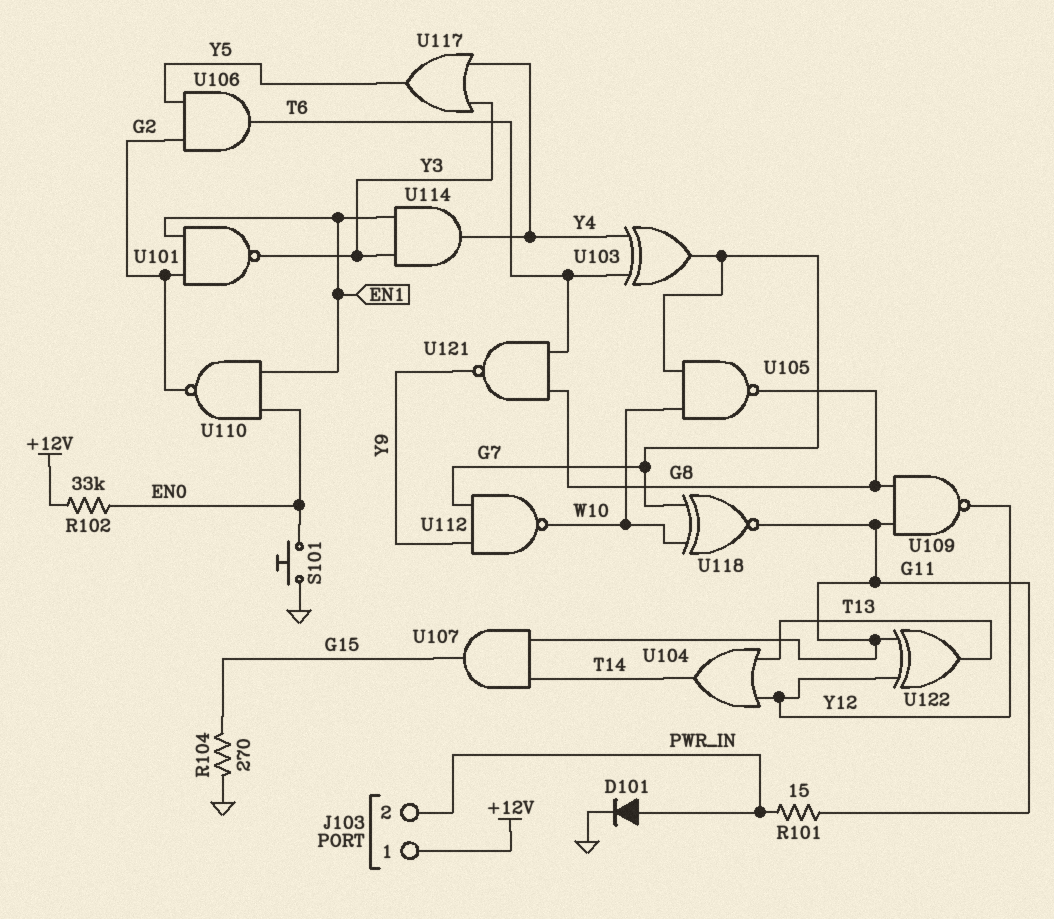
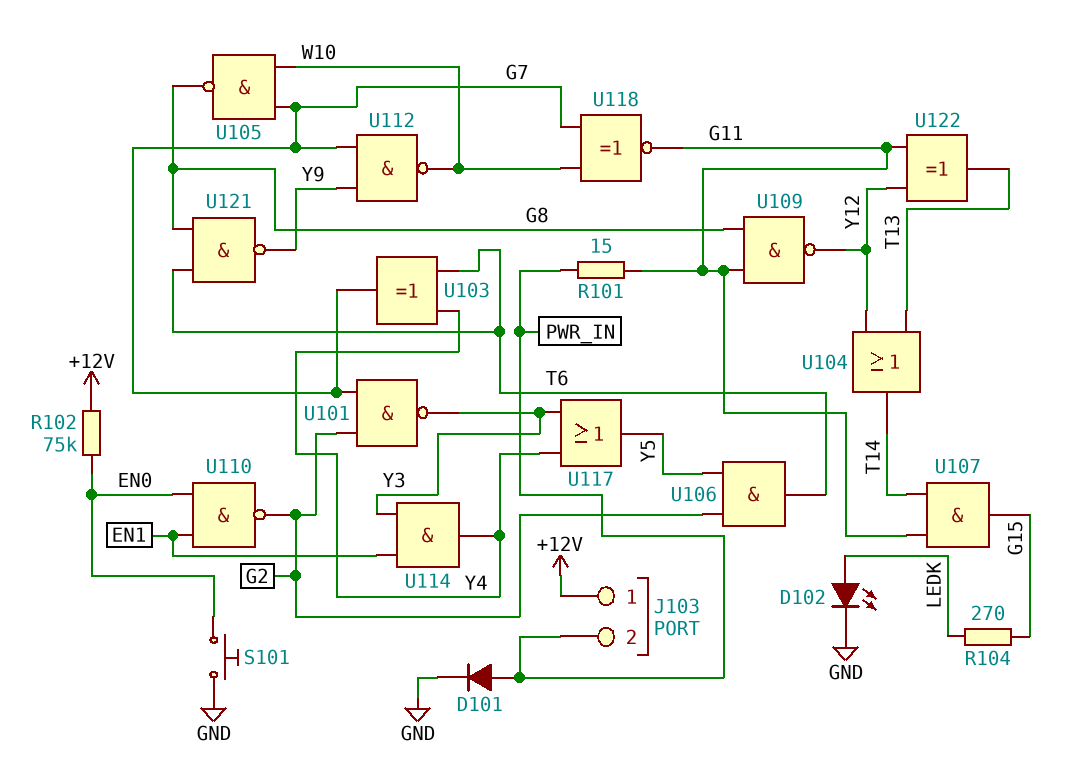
D102: none -> LED (A LEDK, K GND)
R102: 33k (+12V, EN0) -> 75k (+12V, EN0)
R104: 270 (G15, GND) -> 270 (G15, LEDK)
U101: NAND (in EN1, in G2, out Y3) -> NAND (in G2, in G7, out Y3)

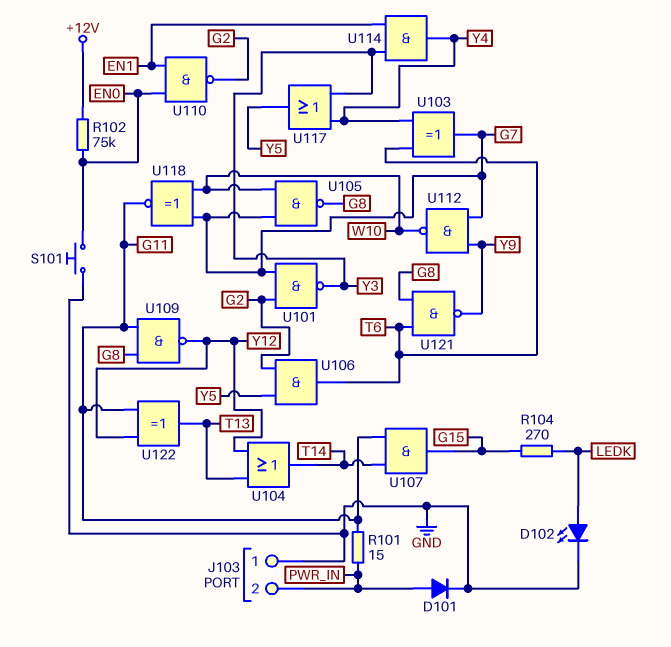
J103 pin 1: +12V -> GND

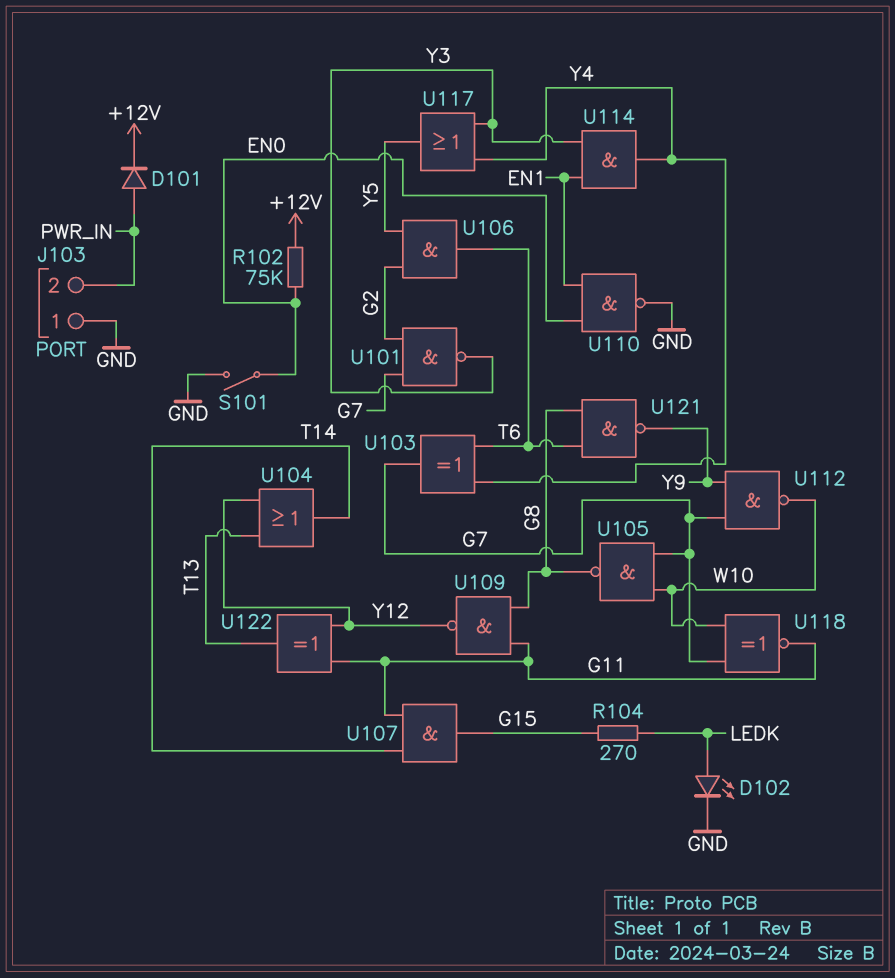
D101: diode (A PWR_IN, K GND) -> diode (A PWR_IN, K +12V)
R101: 15 (G11, PWR_IN) -> none
S101: button (EN0, GND) -> switch (EN0, GND)
U110: NAND (in EN0, in EN1, out G2) -> NAND (in EN0, in EN1, out GND)

